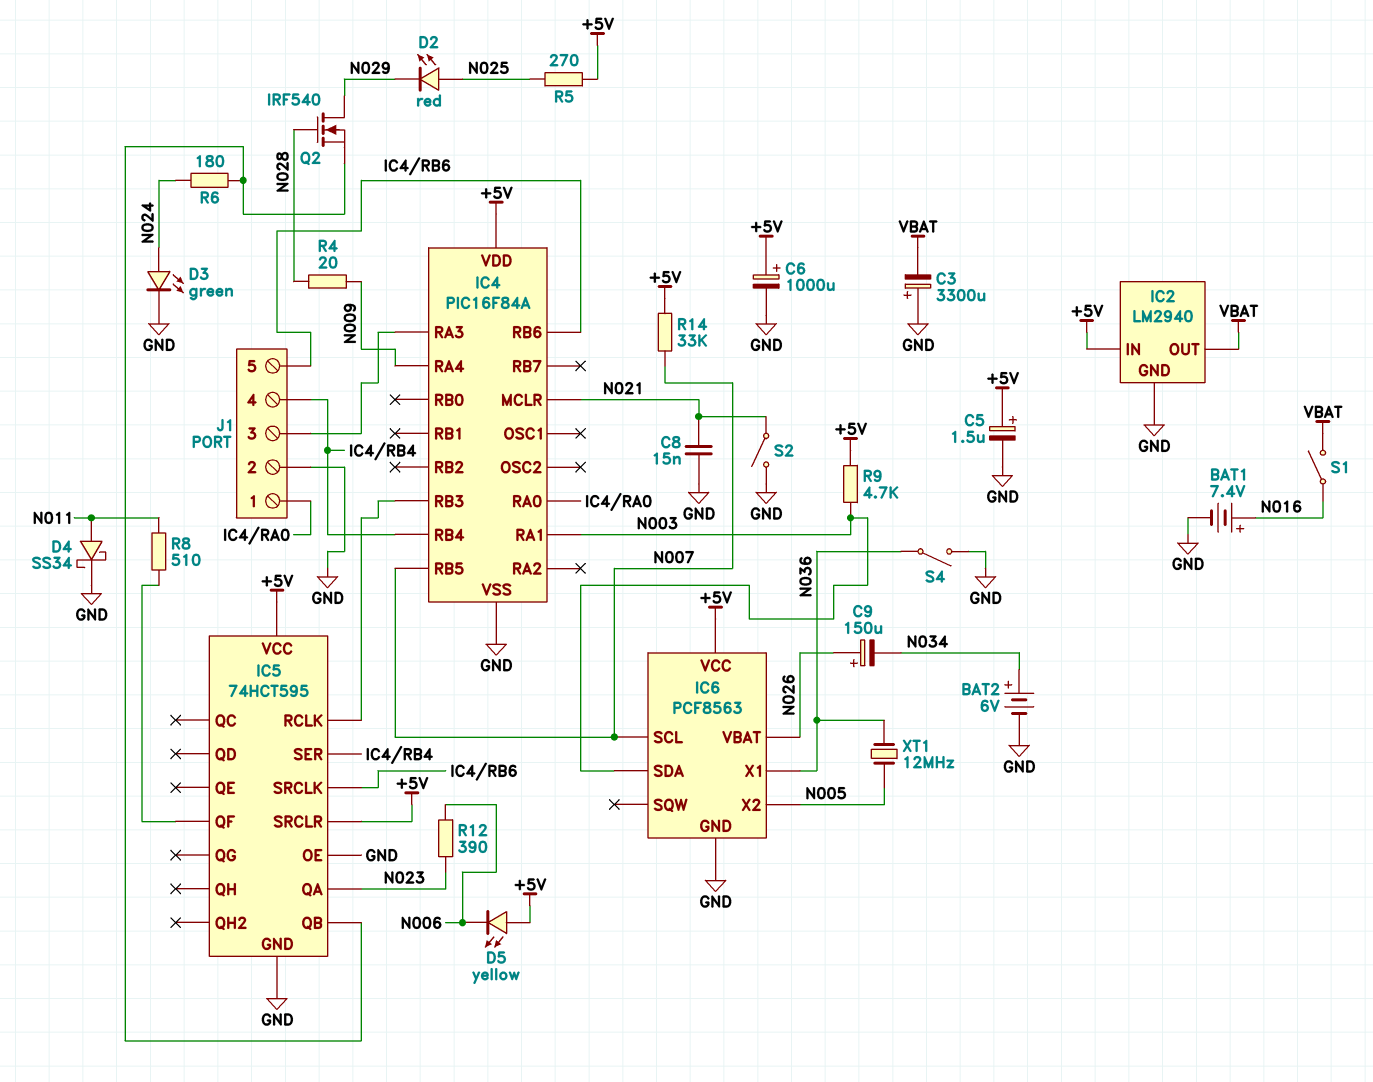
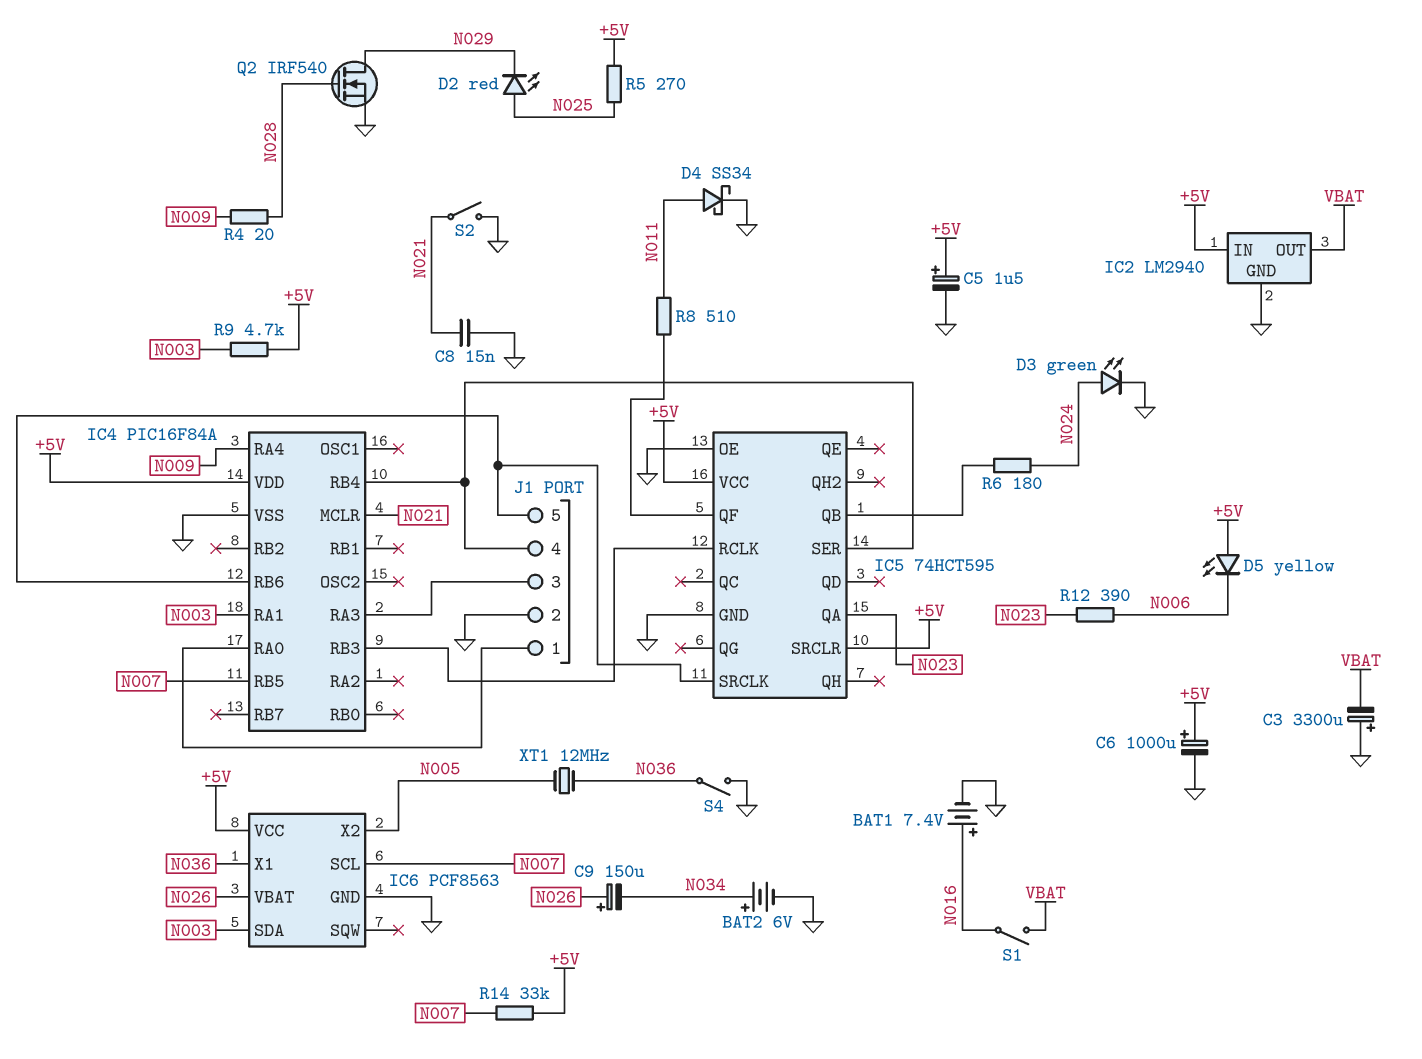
Q2: NMOS IRF540 (G N028, D N029, S IC5/QB) -> NMOS IRF540 (G N028, D N029, S GND)

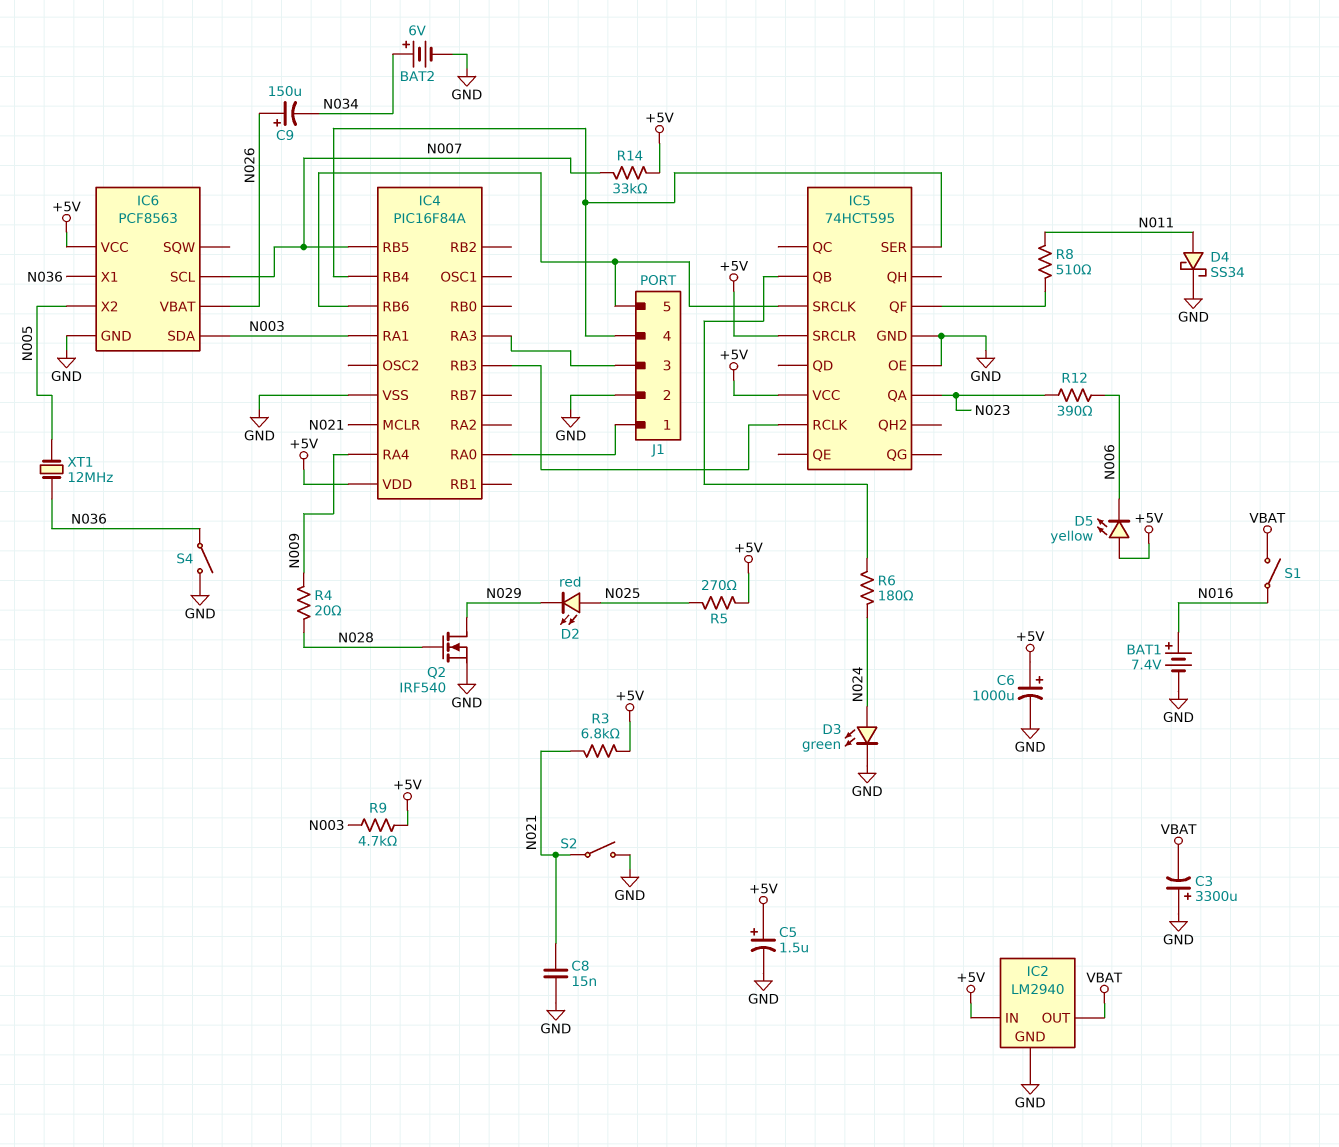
R3: none -> 6.8k (+5V, N021)

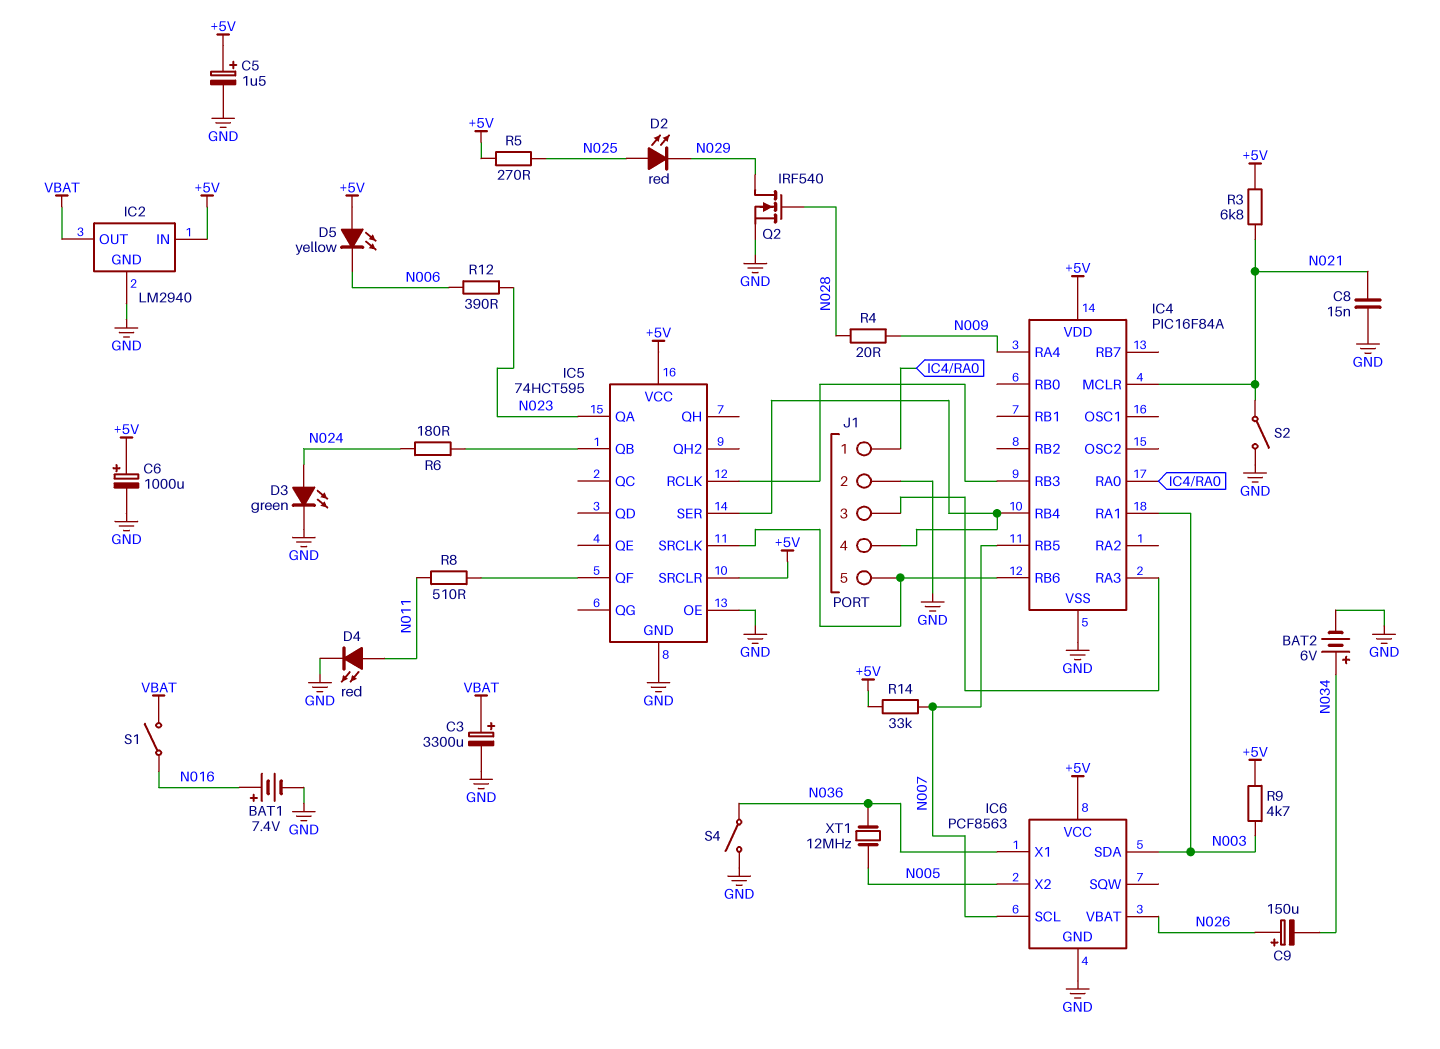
C3: 3300uF (plus GND, minus VBAT) -> 3300uF (plus VBAT, minus GND)
D4: schottky SS34 (A N011, K GND) -> LED red (A N011, K GND)

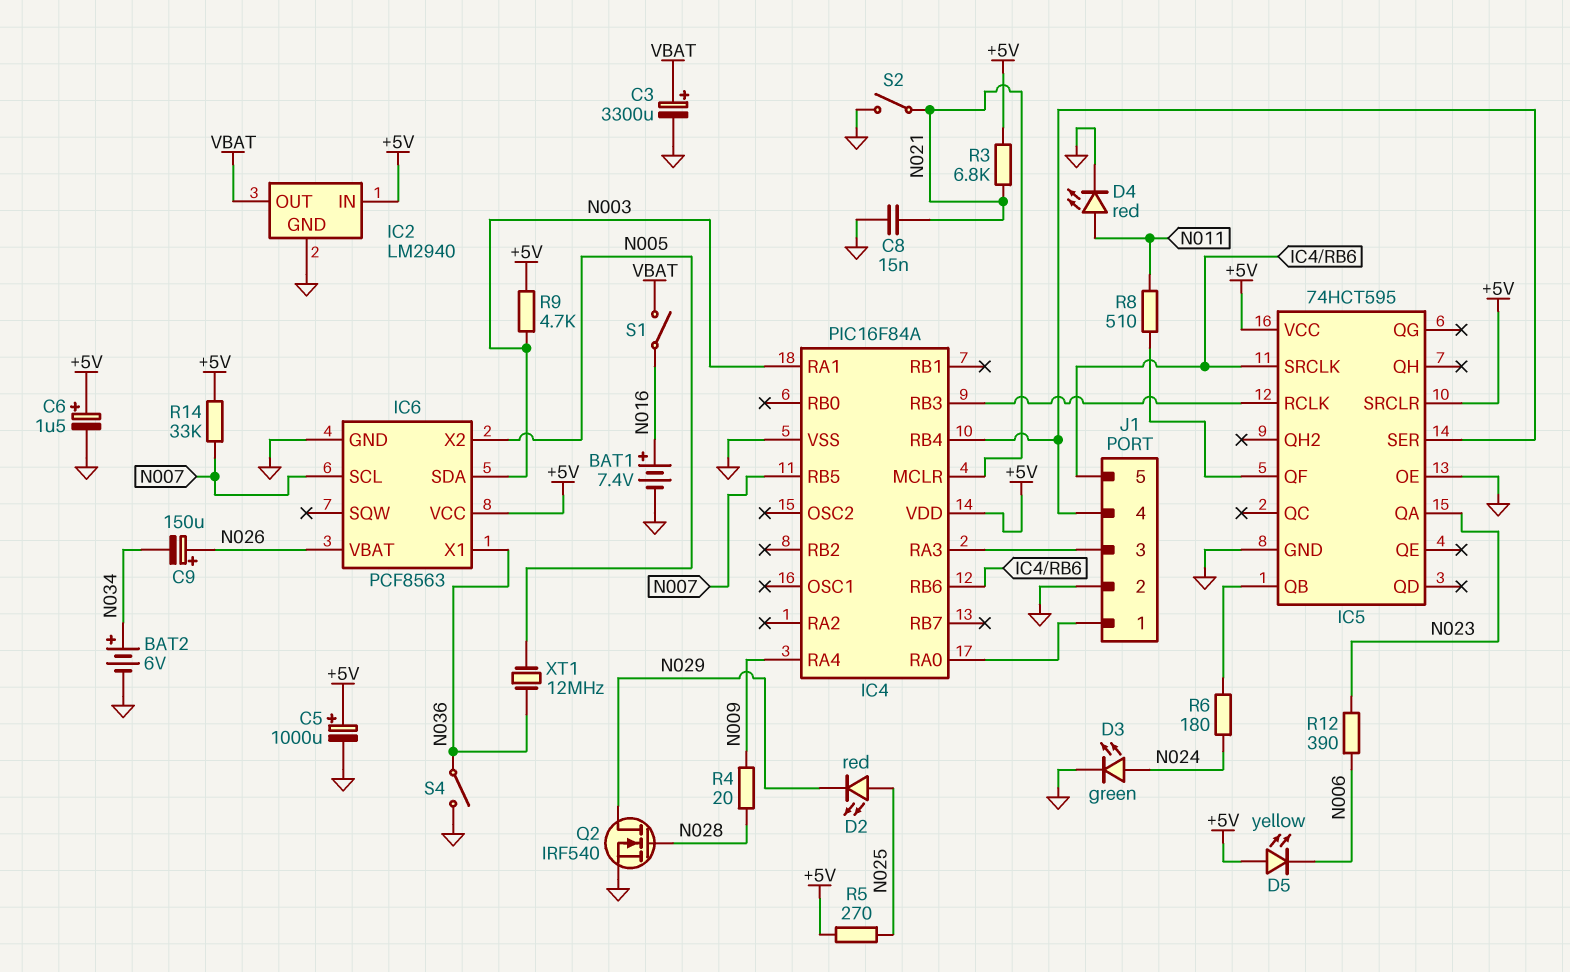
C5: 1.5uF (plus +5V, minus GND) -> 1000uF (plus +5V, minus GND)
C6: 1000uF (plus +5V, minus GND) -> 1.5uF (plus +5V, minus GND)

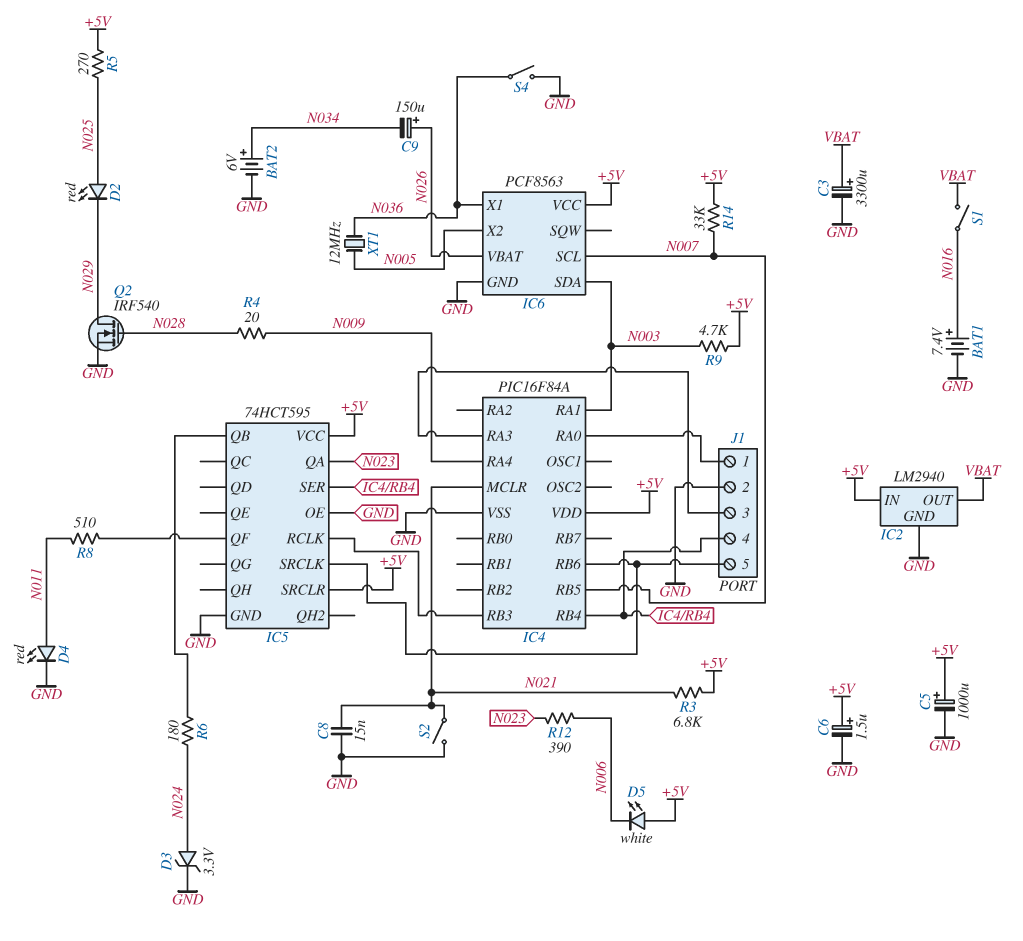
D3: LED green (A N024, K GND) -> zener 3.3V (A N024, K GND)
D5: LED yellow (A +5V, K N006) -> LED white (A +5V, K N006)

